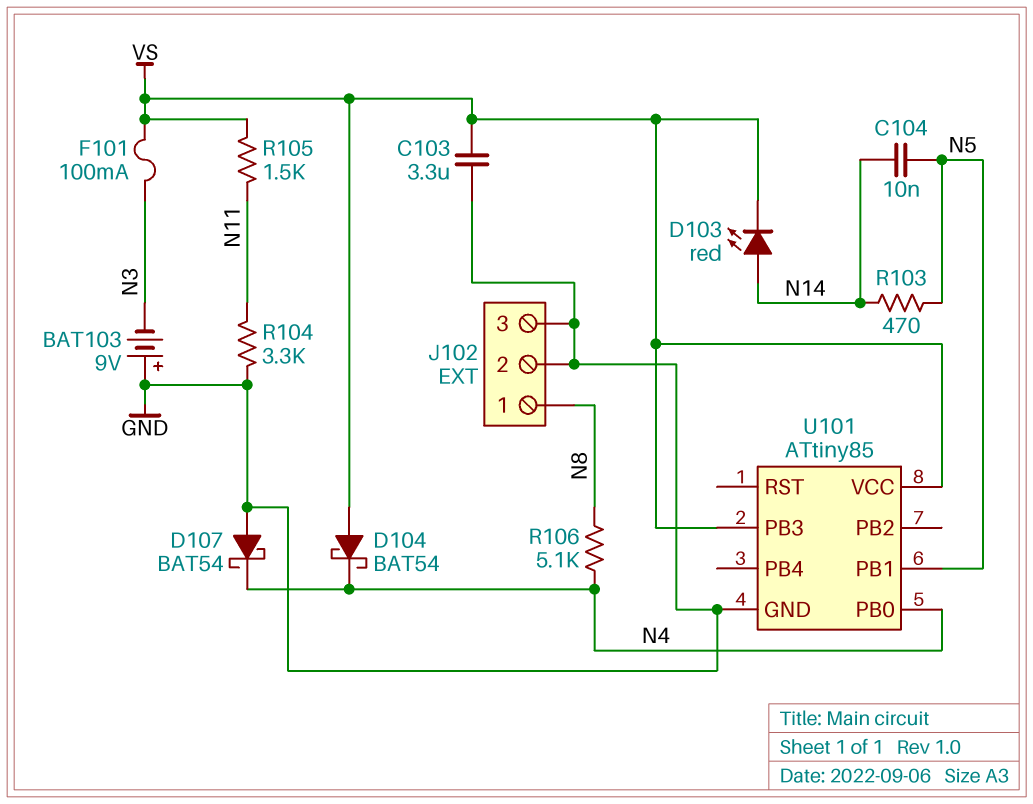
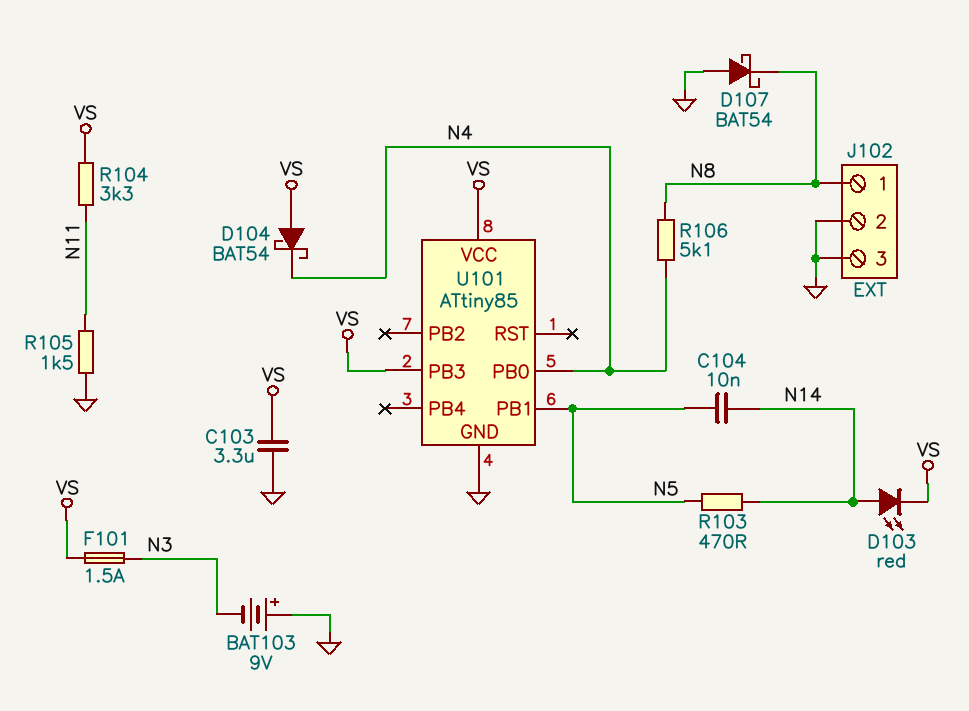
D107: schottky BAT54 (A GND, K N4) -> schottky BAT54 (A GND, K N8)
F101: 100mA (N3, VS) -> 1.5A (N3, VS)
R104: 3.3k (GND, N11) -> 3.3k (N11, VS)
R105: 1.5k (N11, VS) -> 1.5k (GND, N11)

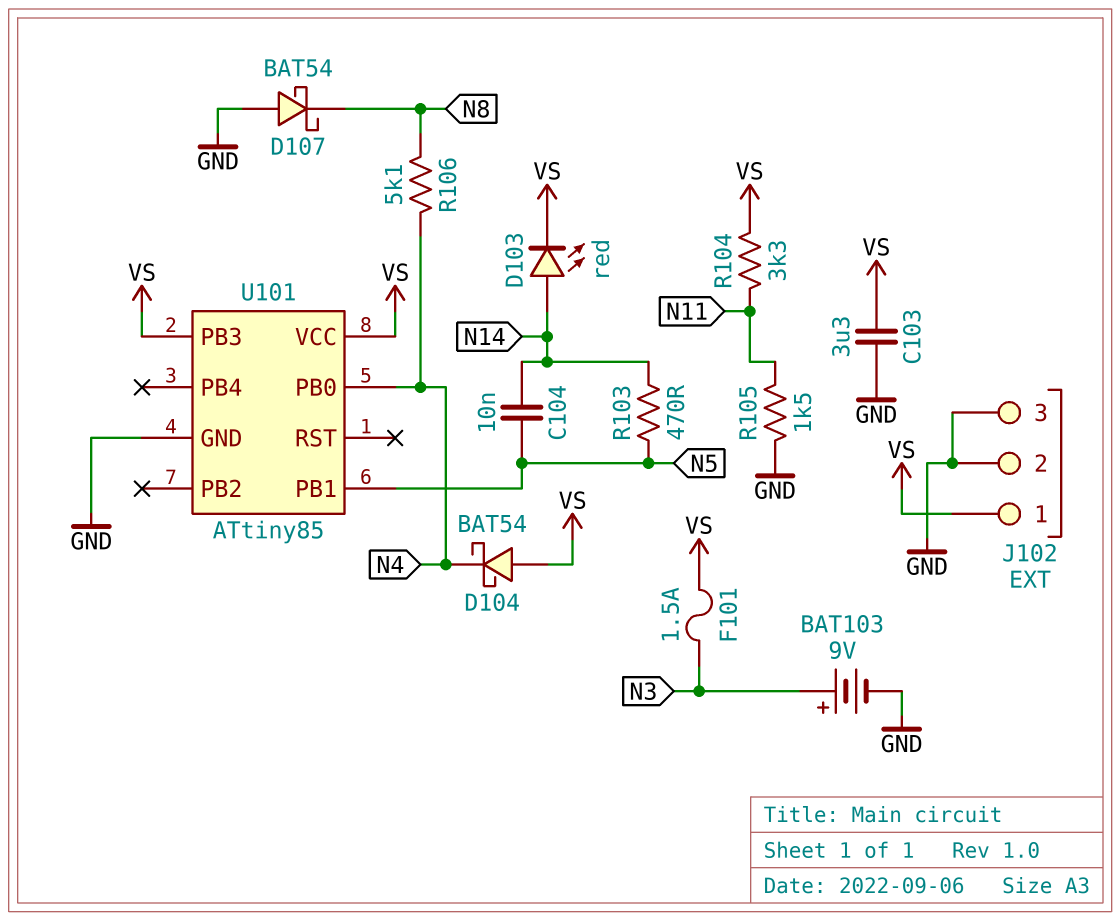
BAT103: 9V (plus GND, minus N3) -> 9V (plus N3, minus GND)
J102 pin 1: N8 -> VS

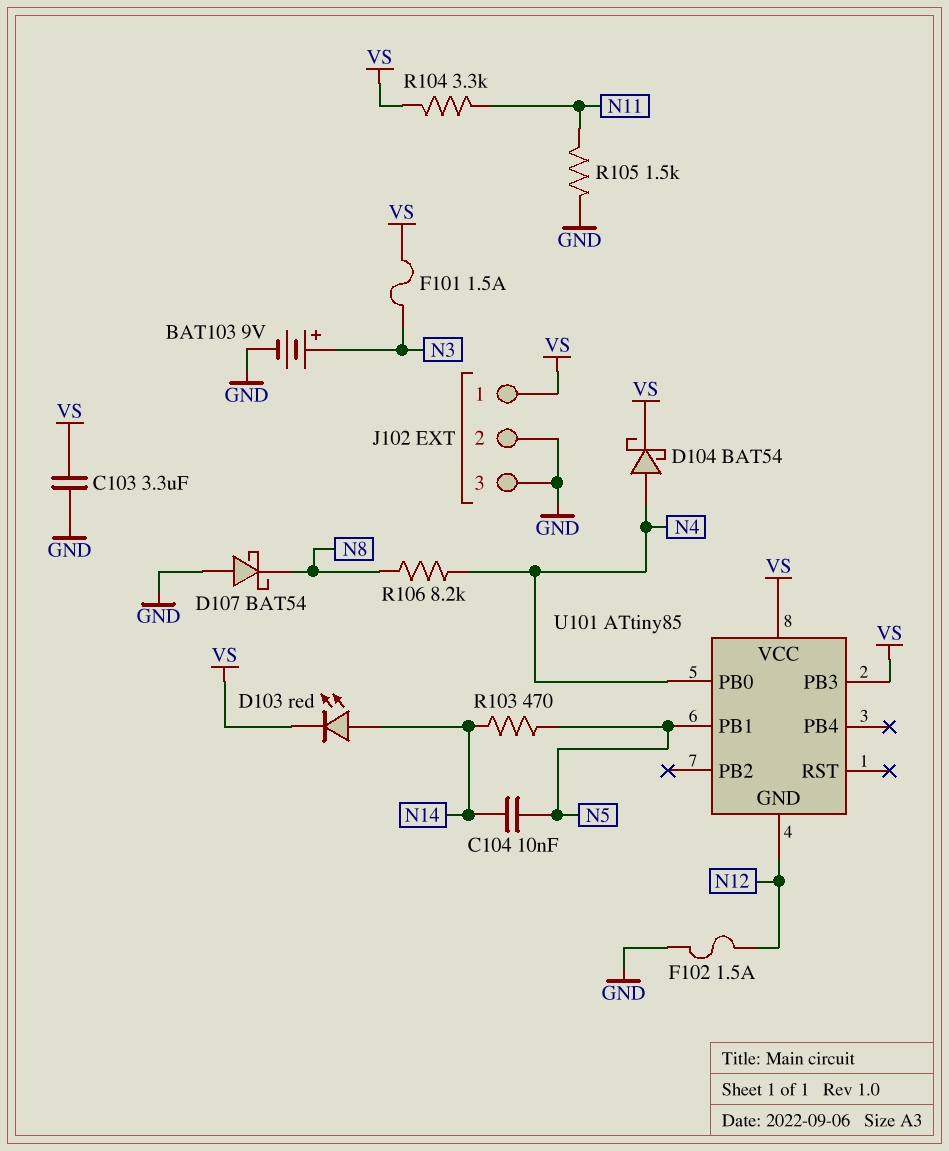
D104: schottky BAT54 (A VS, K N4) -> schottky BAT54 (A N4, K VS)
F102: none -> 1.5A (GND, N12)
R106: 5.1k (N4, N8) -> 8.2k (N4, N8)
U101 pin GND: GND -> N12

